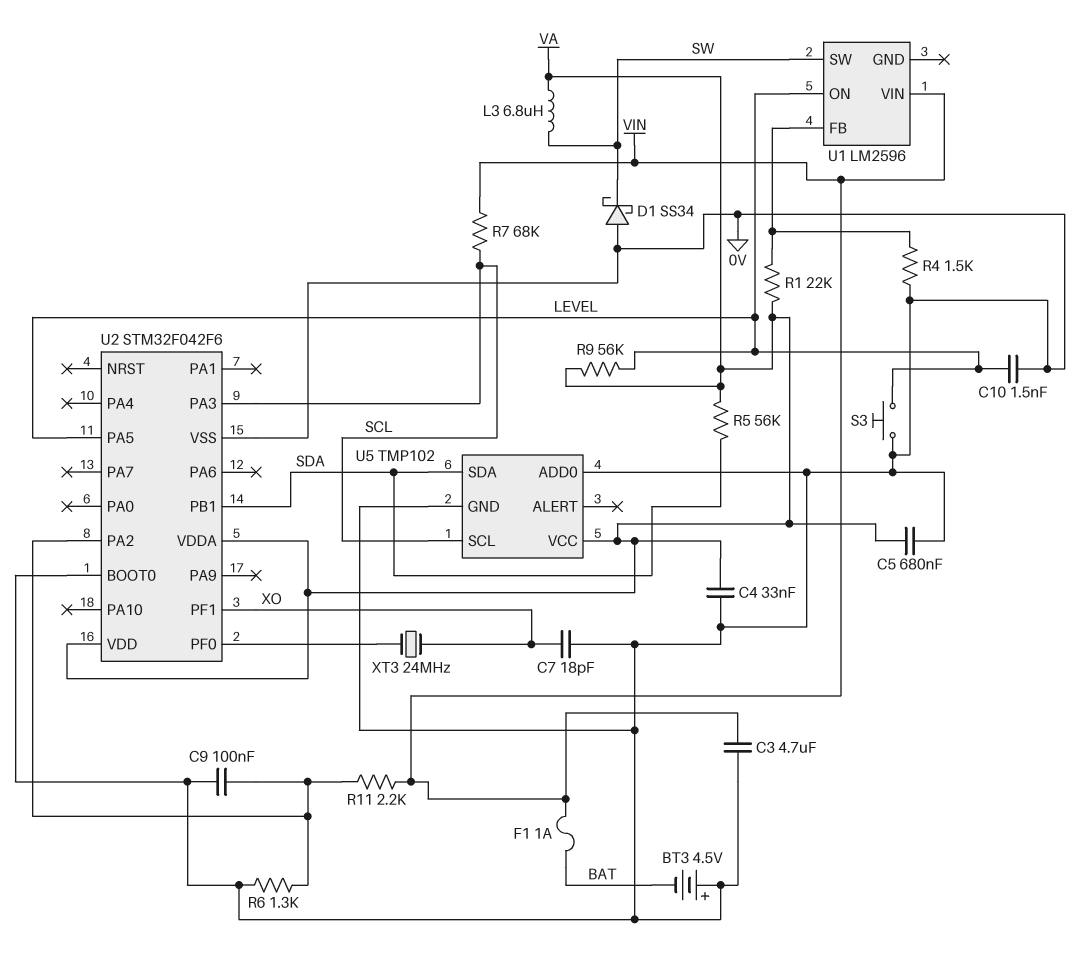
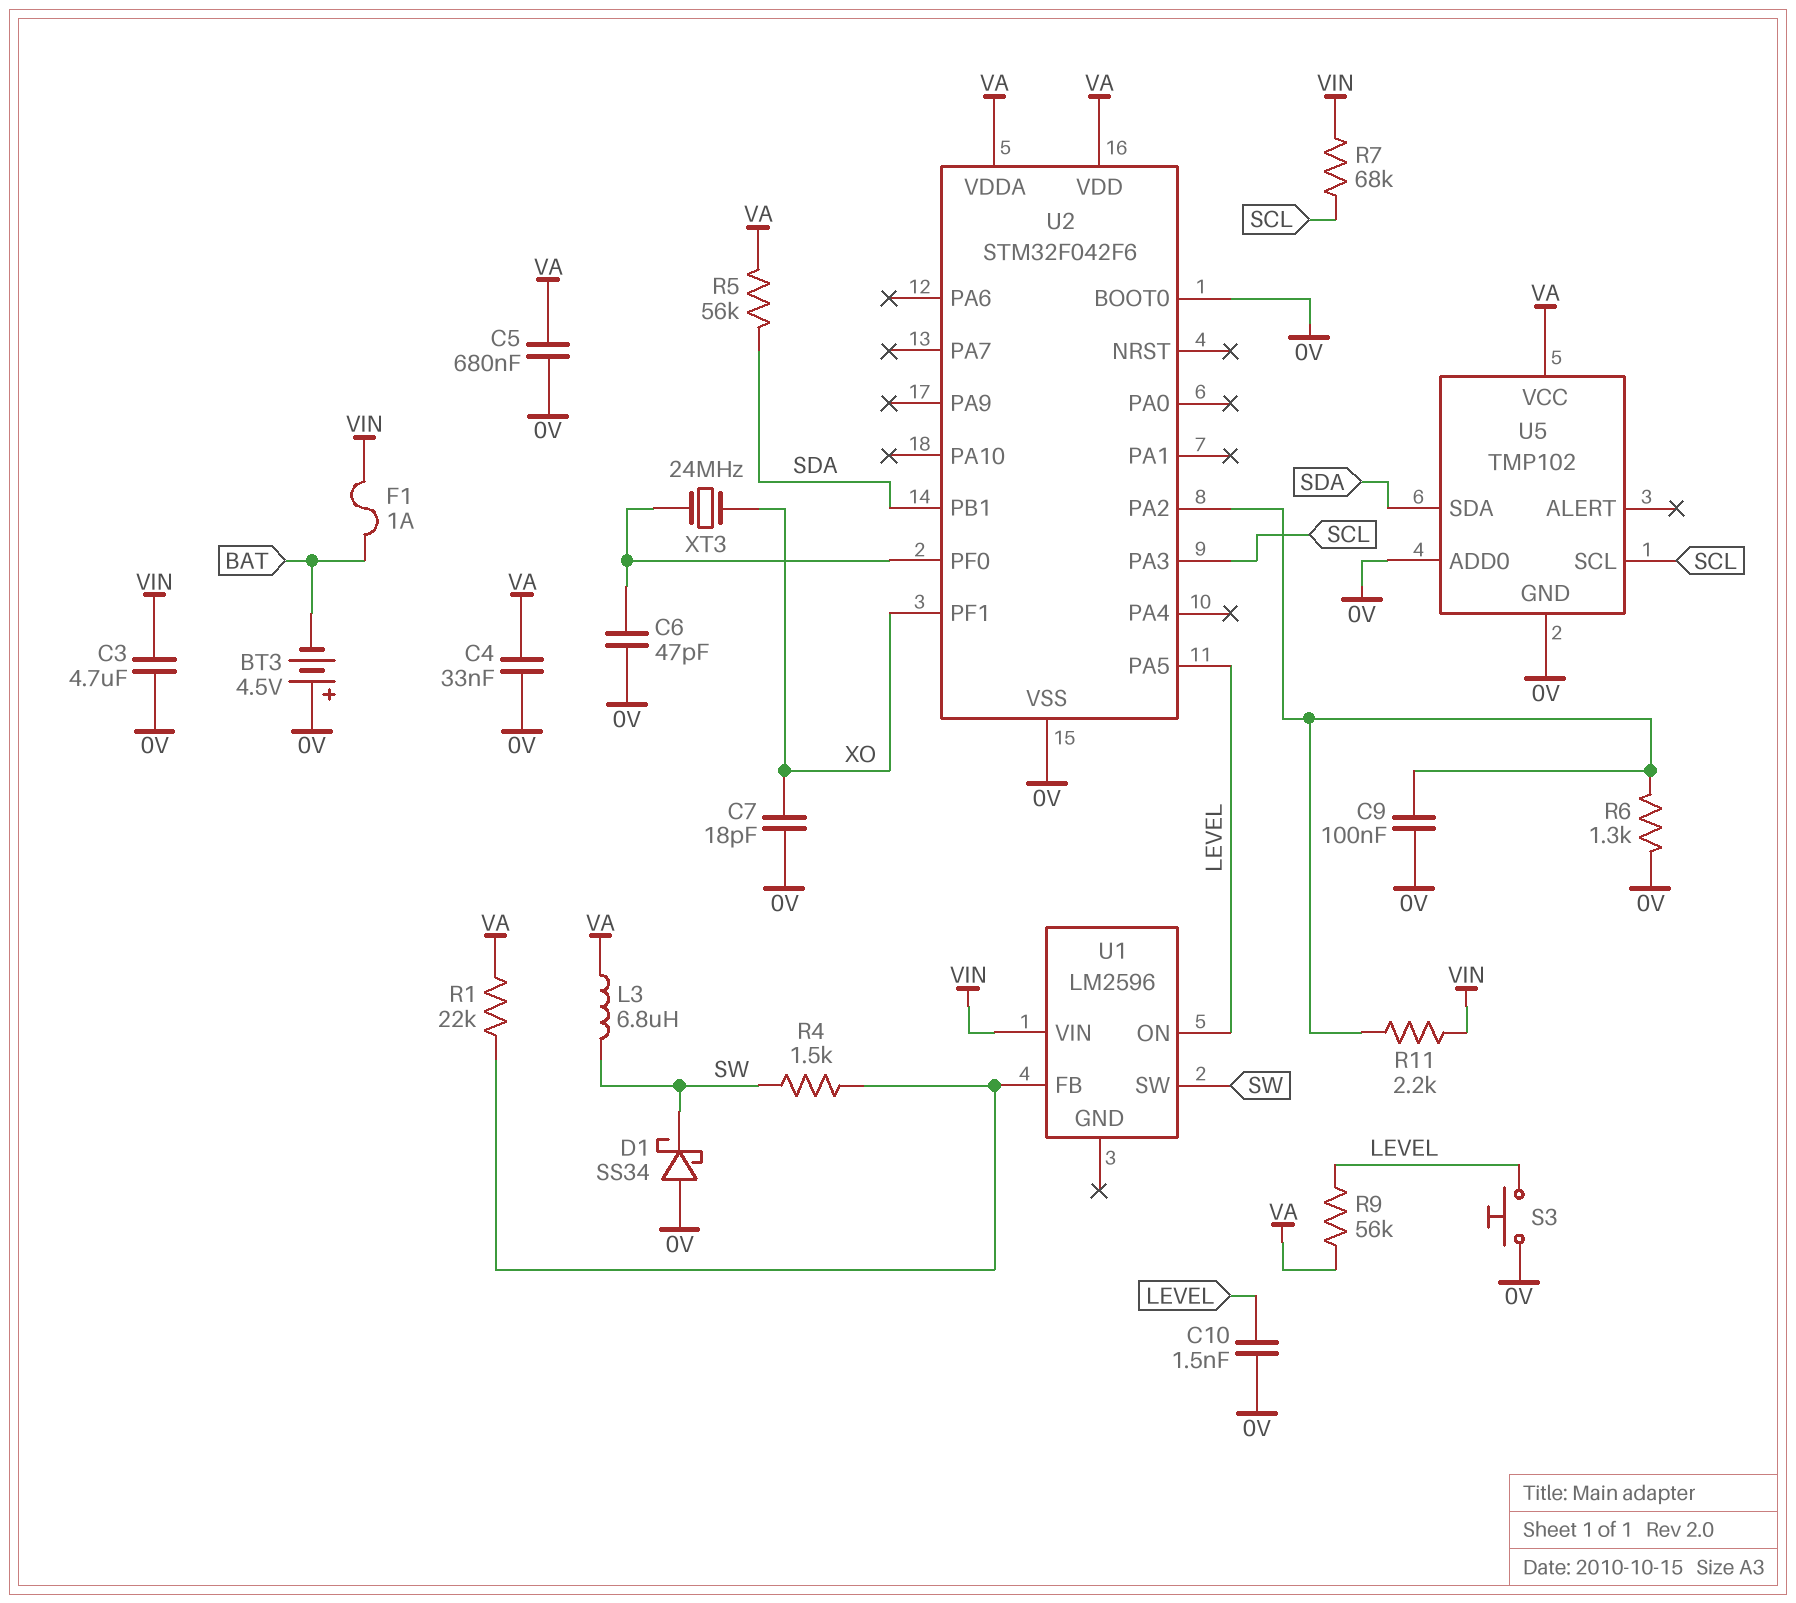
C6: none -> 47pF (0V, U2/PF0)
R4: 1.5k (0V, U1/FB) -> 1.5k (SW, U1/FB)

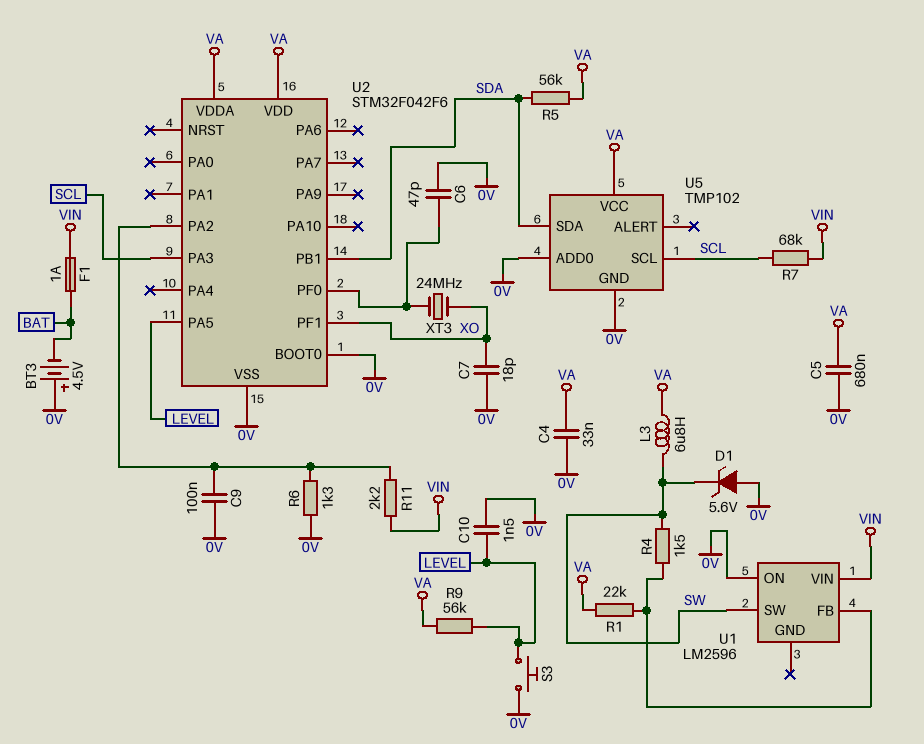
C3: 4.7uF (0V, VIN) -> none
D1: schottky SS34 (A 0V, K SW) -> zener 5.6V (A 0V, K SW)
U1 pin ON: LEVEL -> 0V

